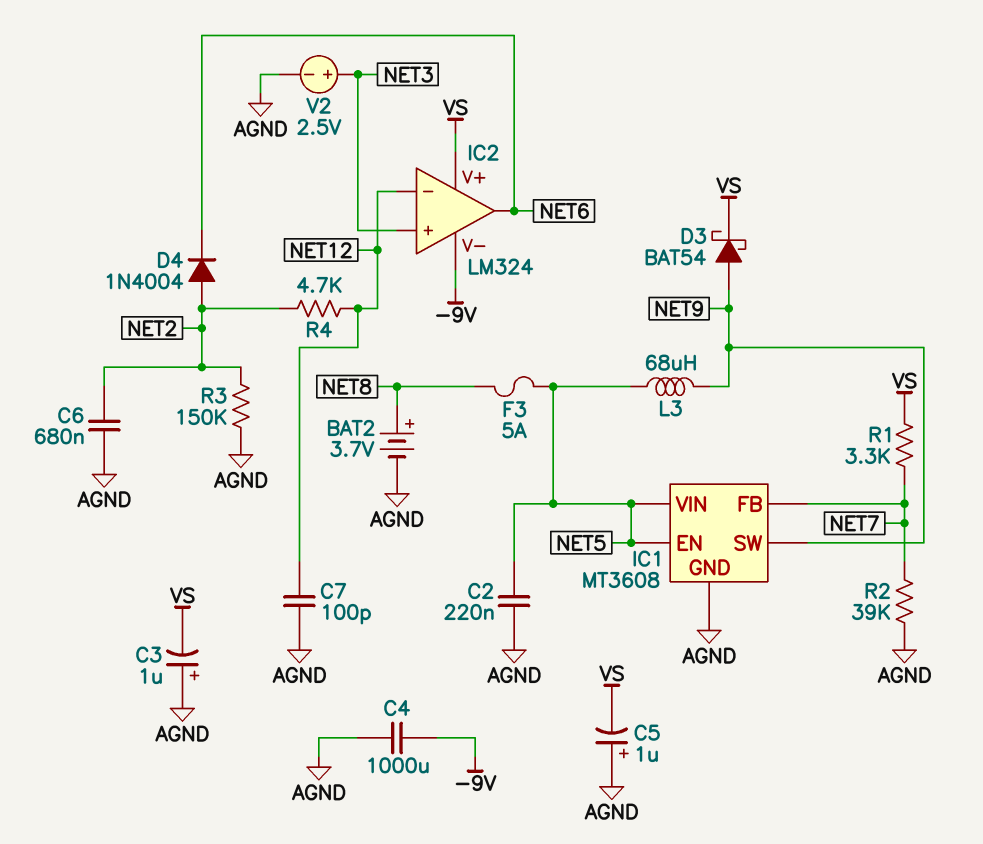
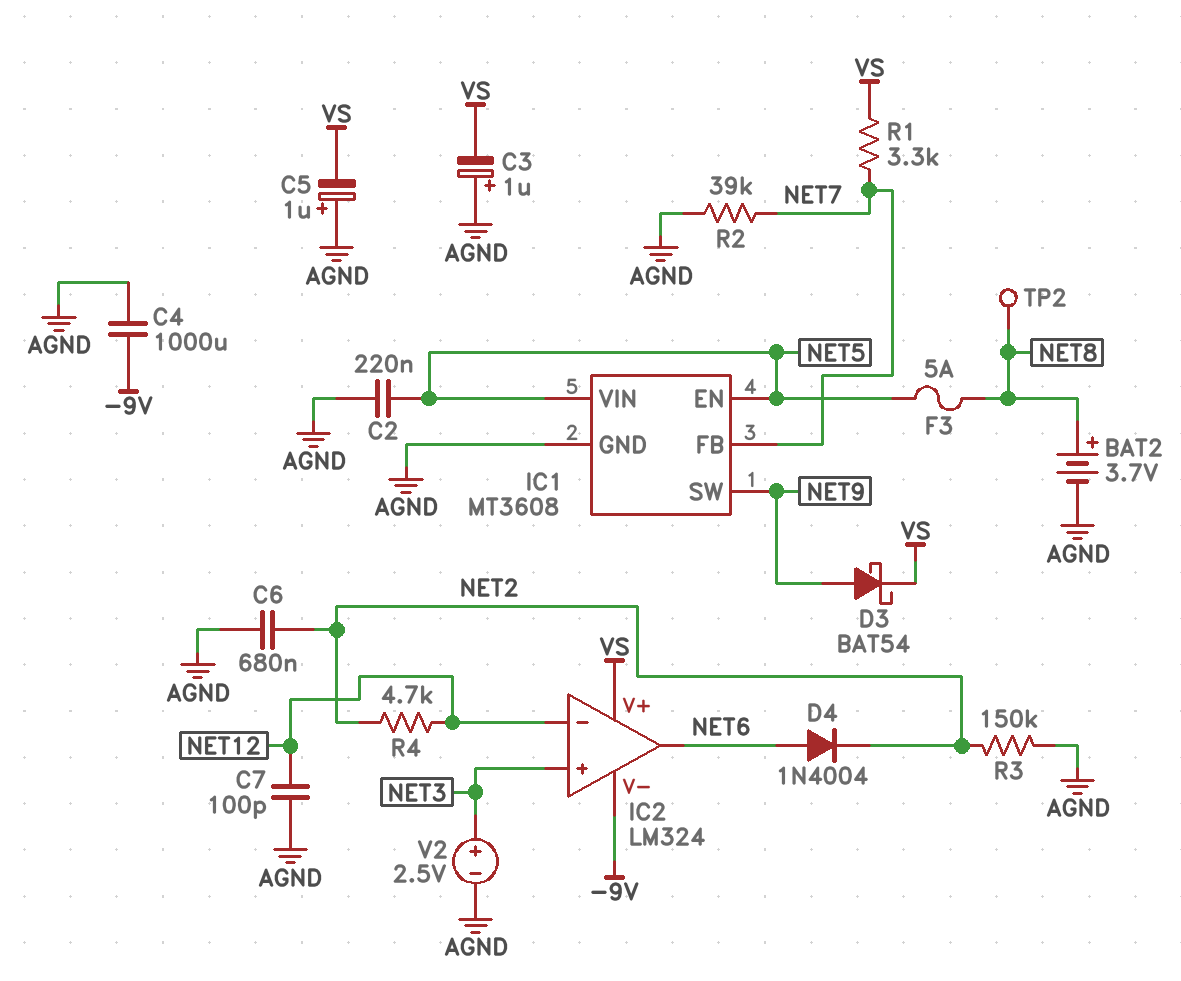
D4: diode 1N4004 (A NET2, K NET6) -> diode 1N4004 (A NET6, K NET2)
L3: 68uH (NET5, NET9) -> none
TP2: none -> test point (NET8)

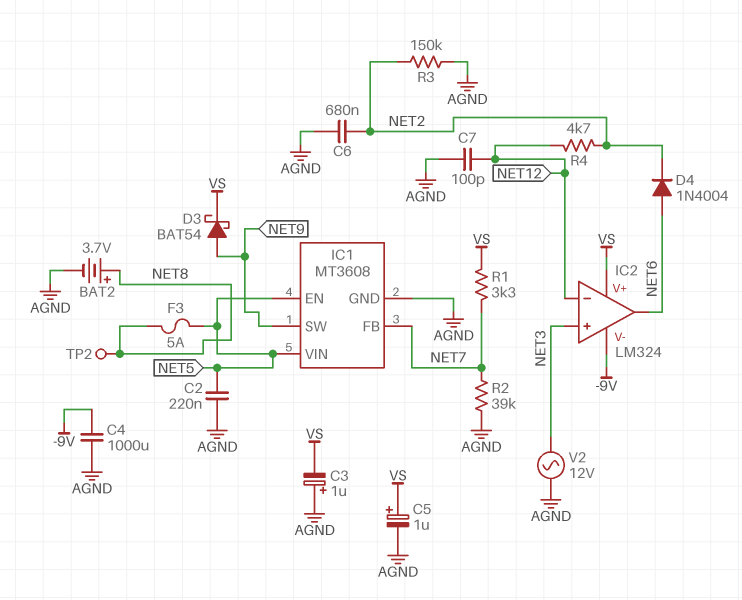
C5: 1uF (plus AGND, minus VS) -> 1uF (plus VS, minus AGND)
V2: 2.5V (plus NET3, minus AGND) -> AC 12V (AGND, NET3)

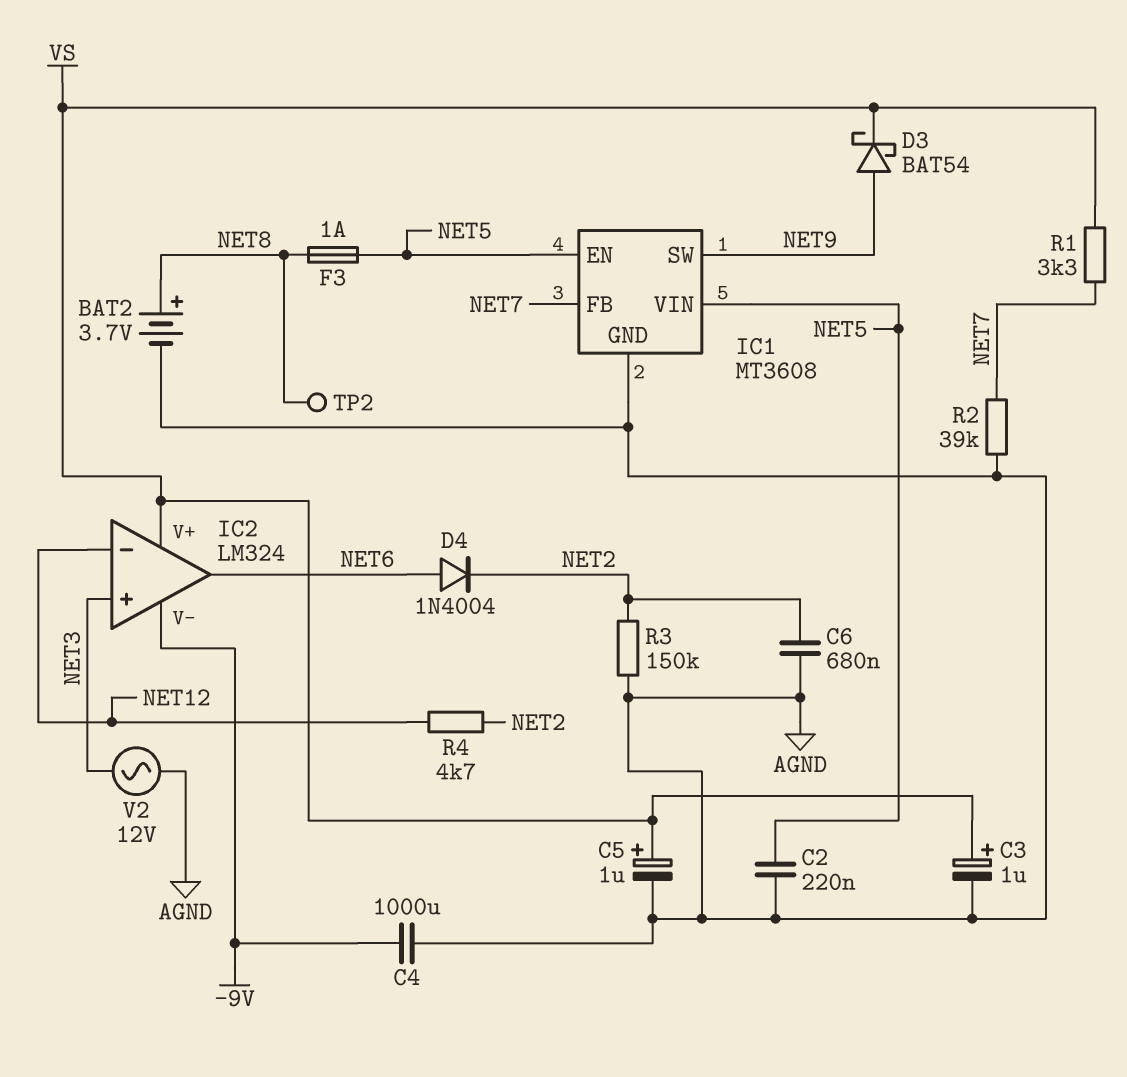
C3: 1uF (plus AGND, minus VS) -> 1uF (plus VS, minus AGND)
C7: 100pF (AGND, NET12) -> none
F3: 5A (NET5, NET8) -> 1A (NET5, NET8)

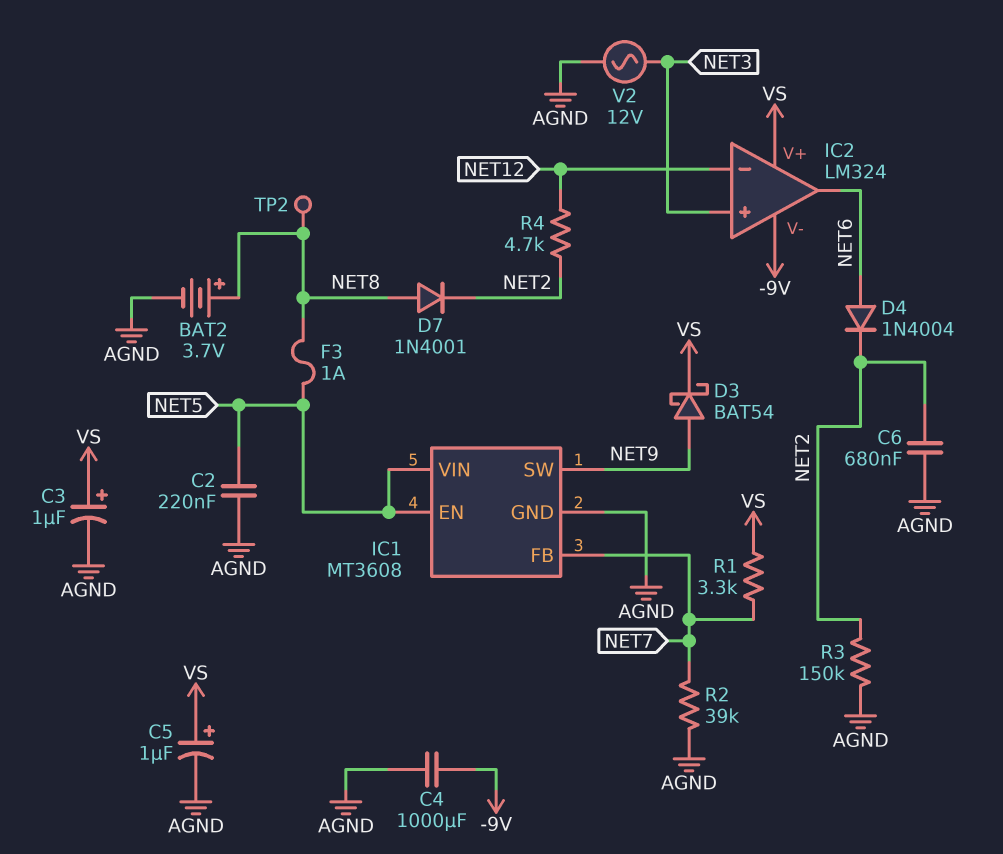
D7: none -> diode 1N4001 (A NET8, K NET2)

